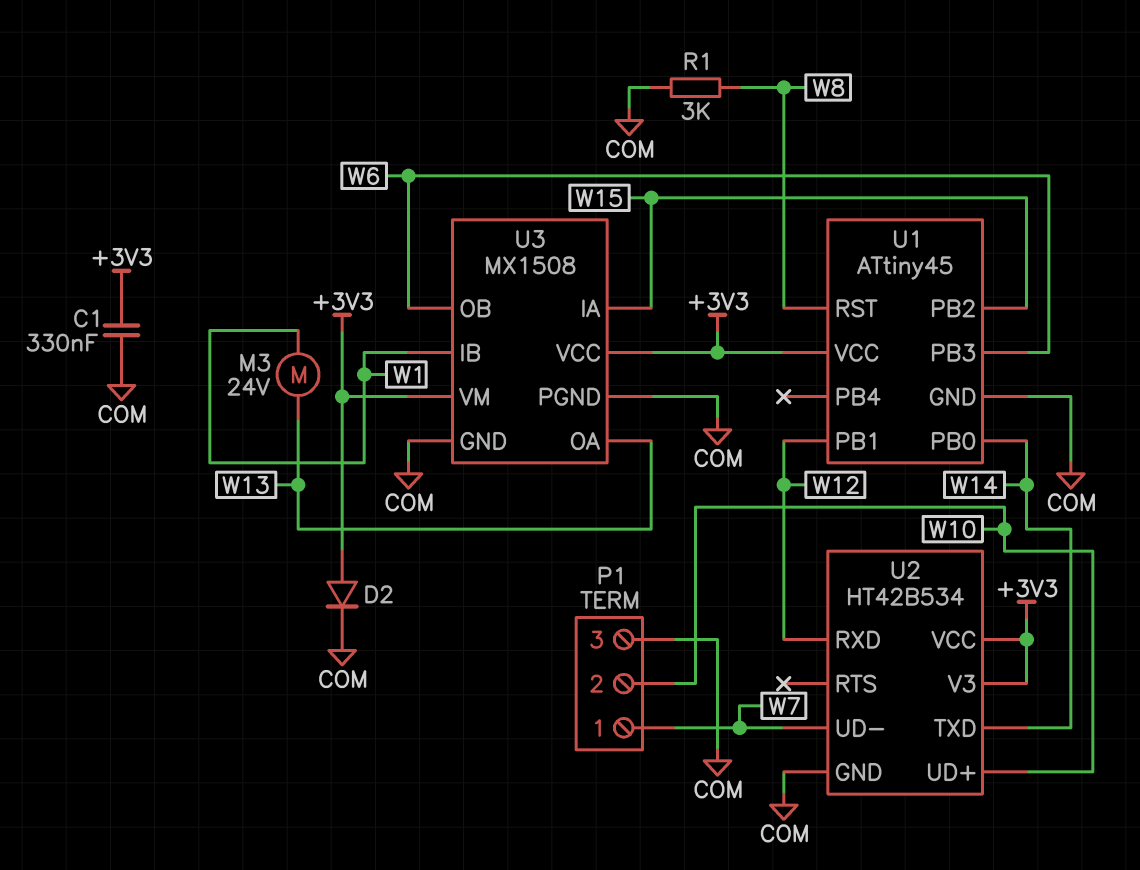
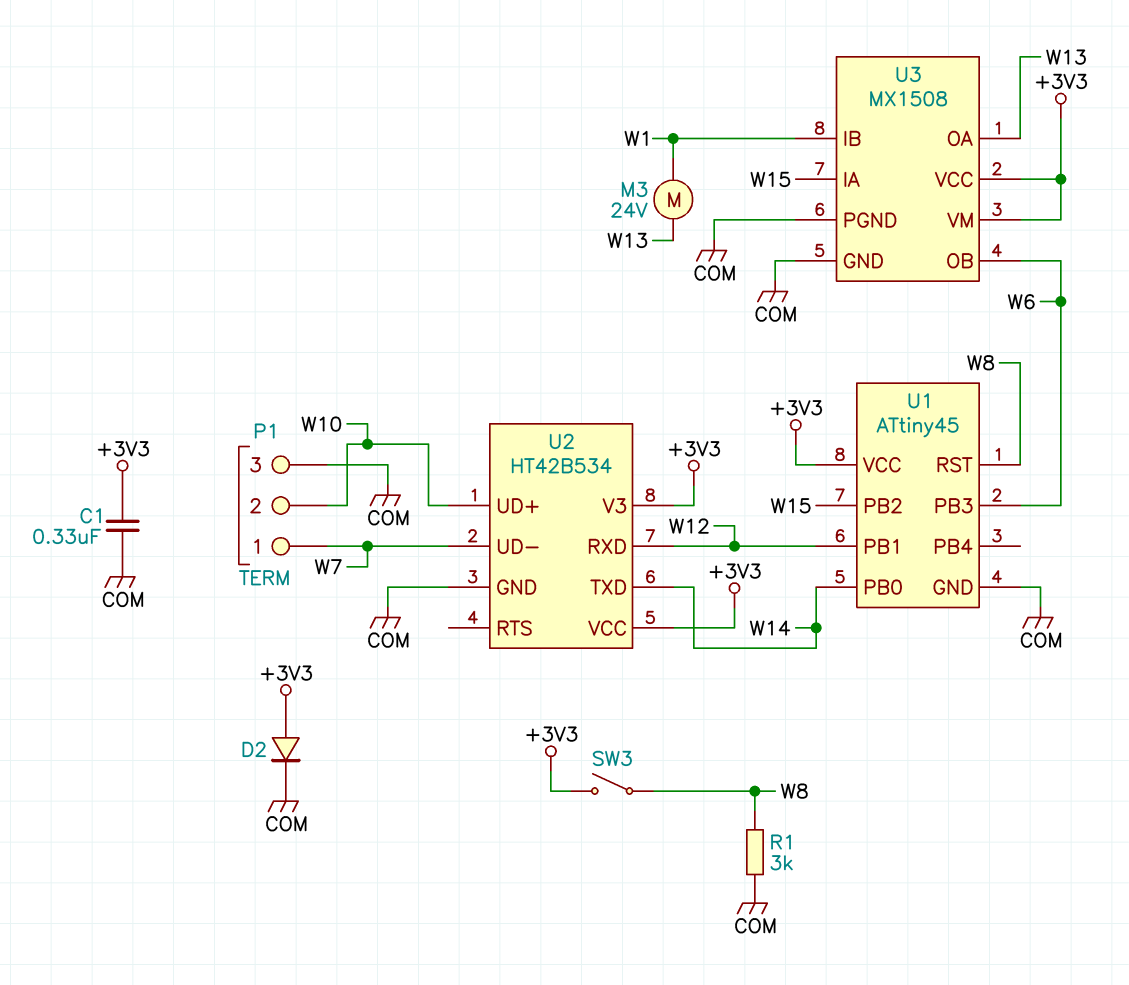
SW3: none -> switch (+3V3, W8)

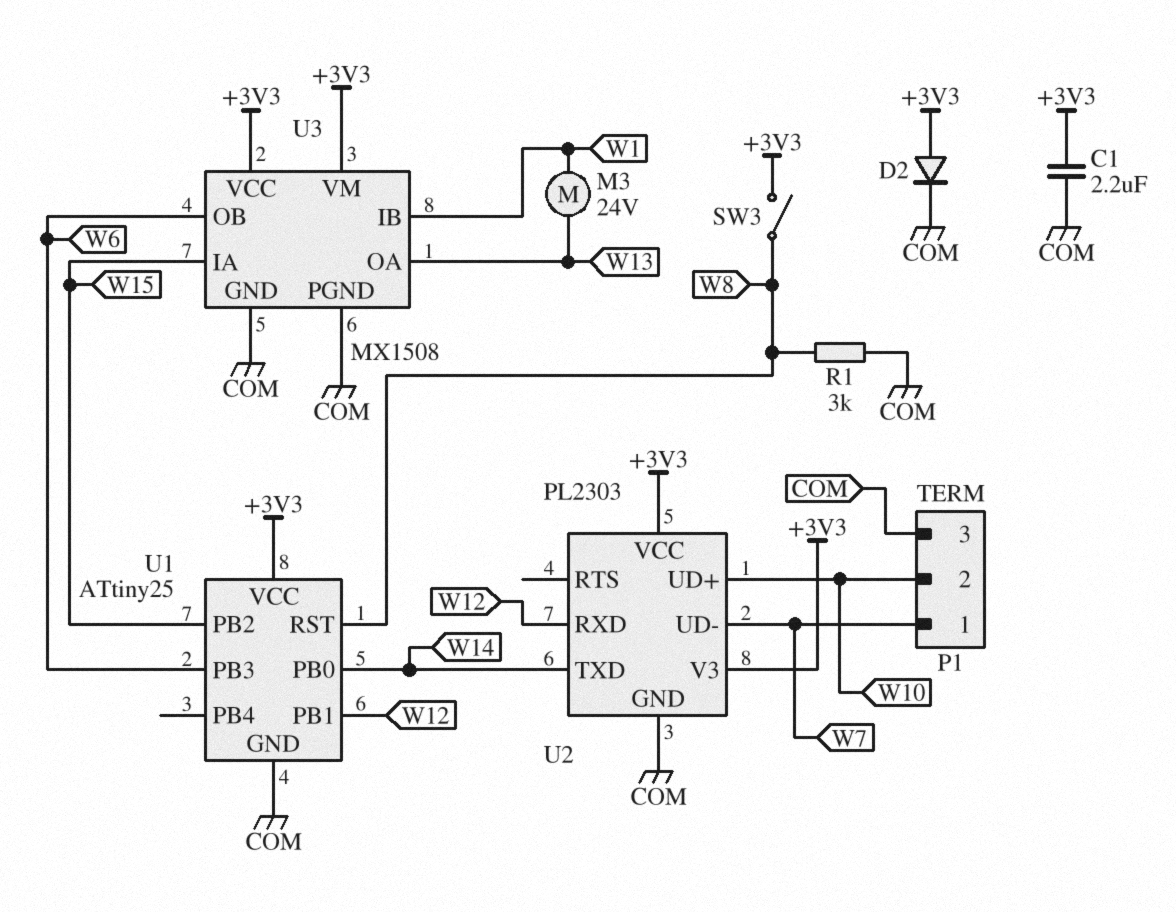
C1: 330nF (+3V3, COM) -> 2.2uF (+3V3, COM)
U1: ATtiny45 -> ATtiny25
U2: HT42B534 -> PL2303

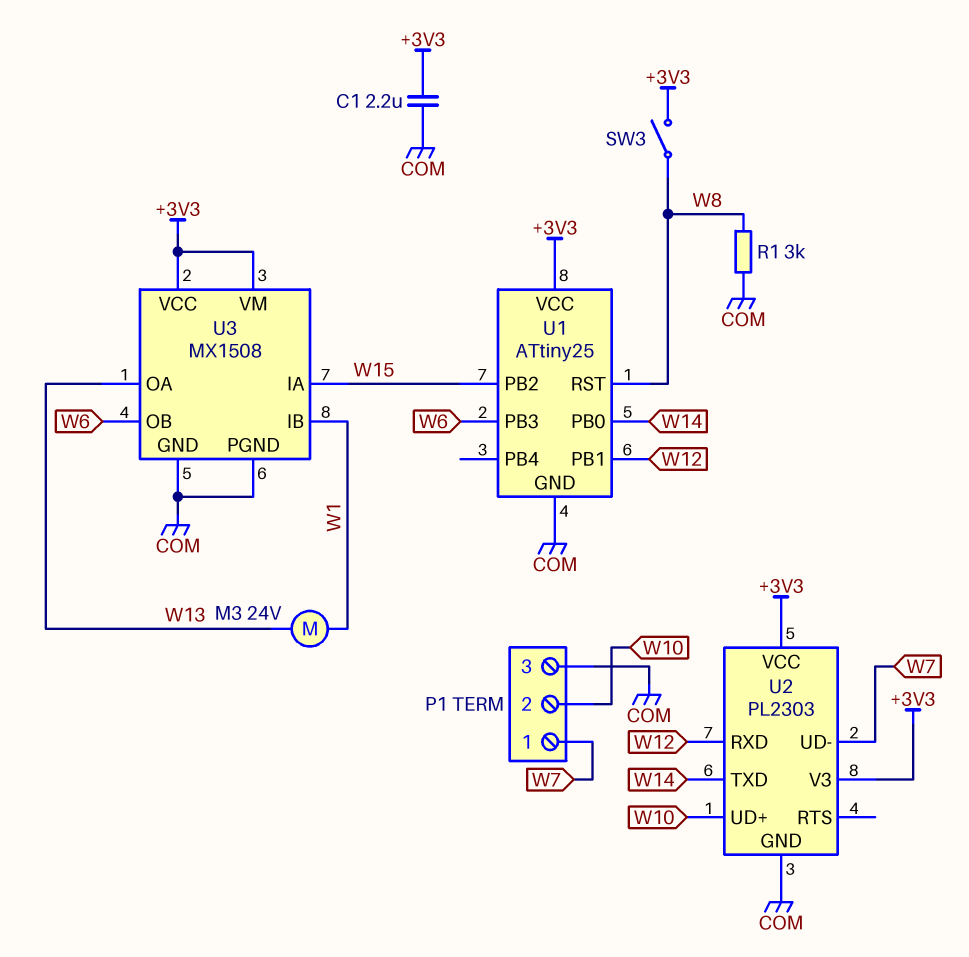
D2: diode (A +3V3, K COM) -> none

